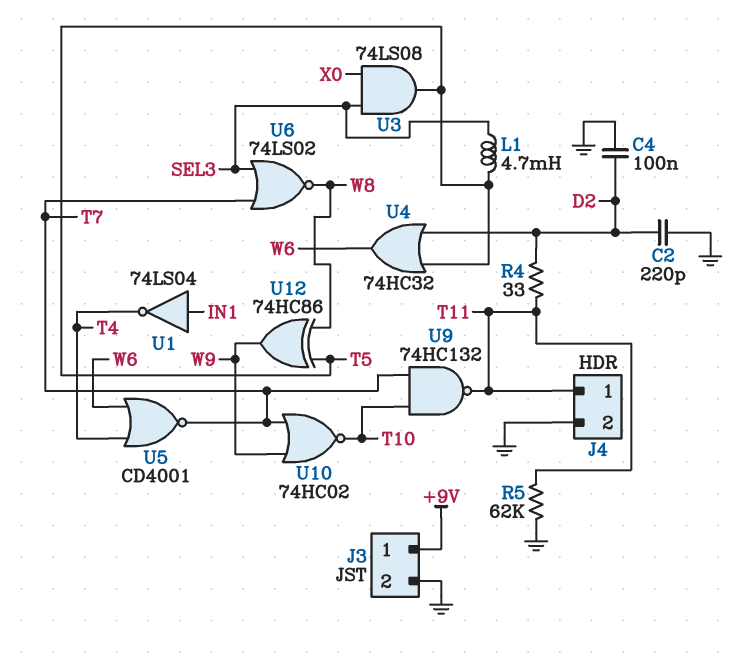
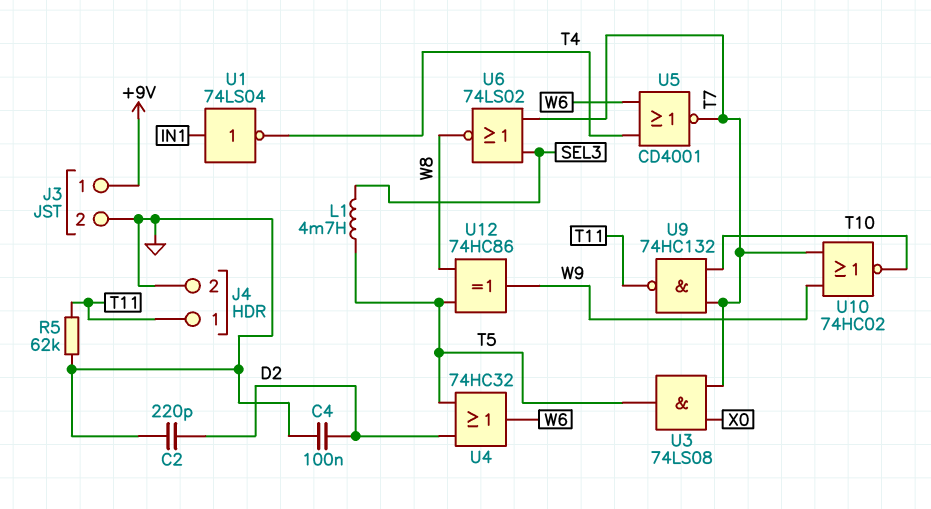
R4: 33 (D2, T11) -> none
U3: AND 74LS08 (in SEL3, in X0, out T5) -> AND 74LS08 (in T7, in X0, out T5)

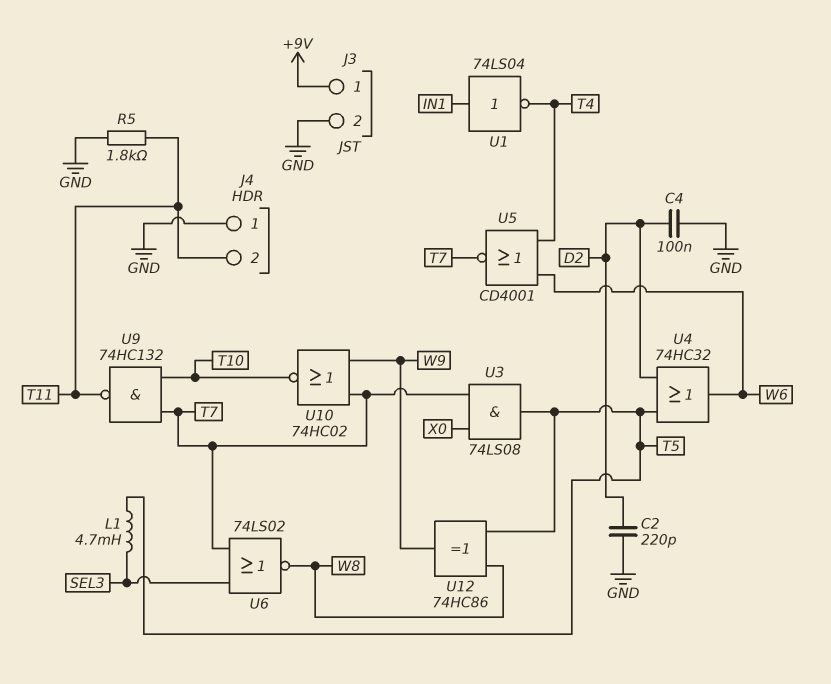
J4 pin 1: T11 -> GND
J4 pin 2: GND -> T11
R5: 62k (GND, T11) -> 1.8k (GND, T11)

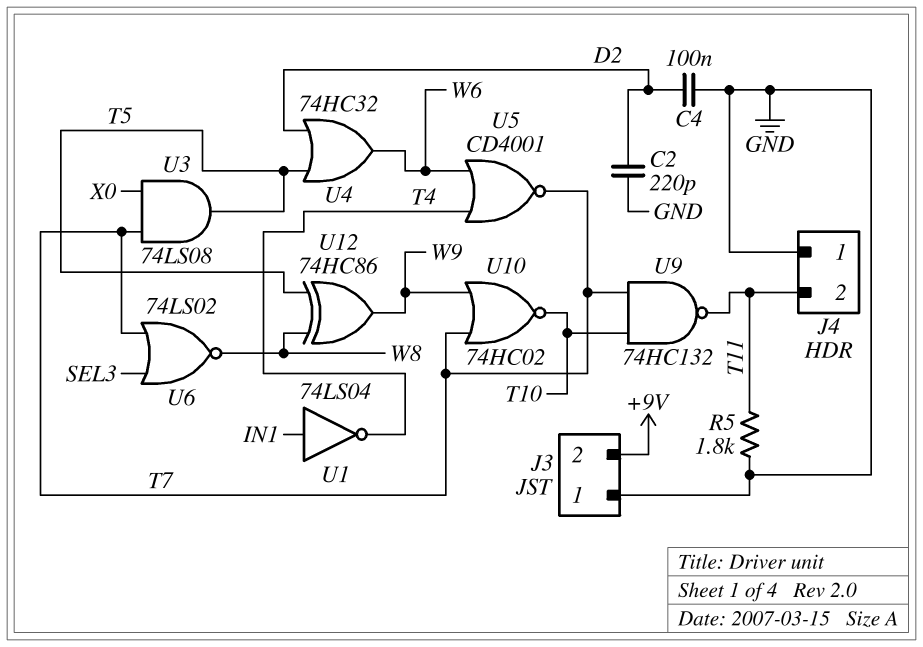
J3 pin 1: +9V -> GND
J3 pin 2: GND -> +9V
L1: 4.7mH (SEL3, T5) -> none

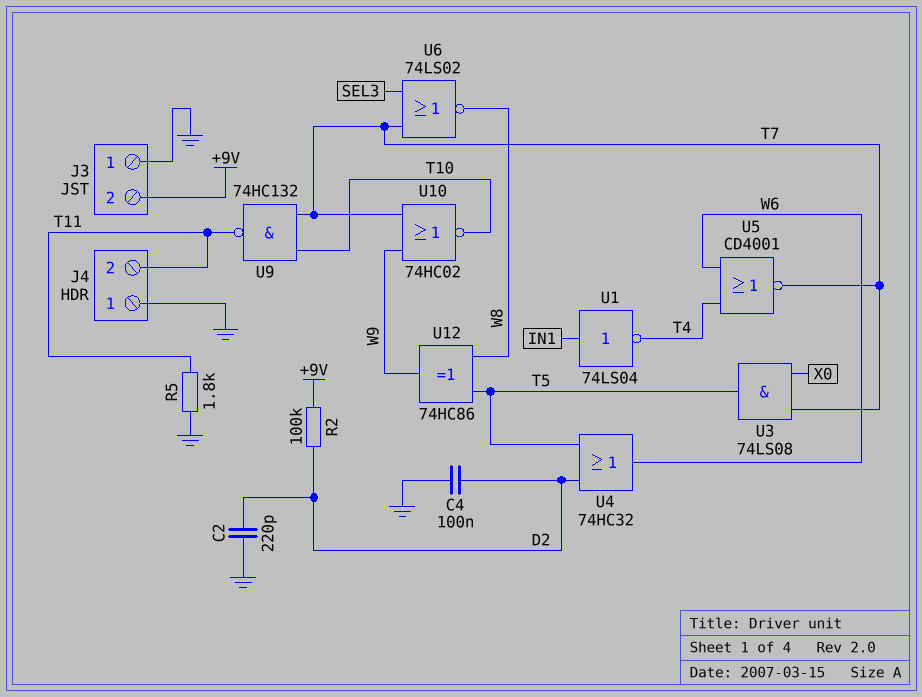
R2: none -> 100k (+9V, D2)

